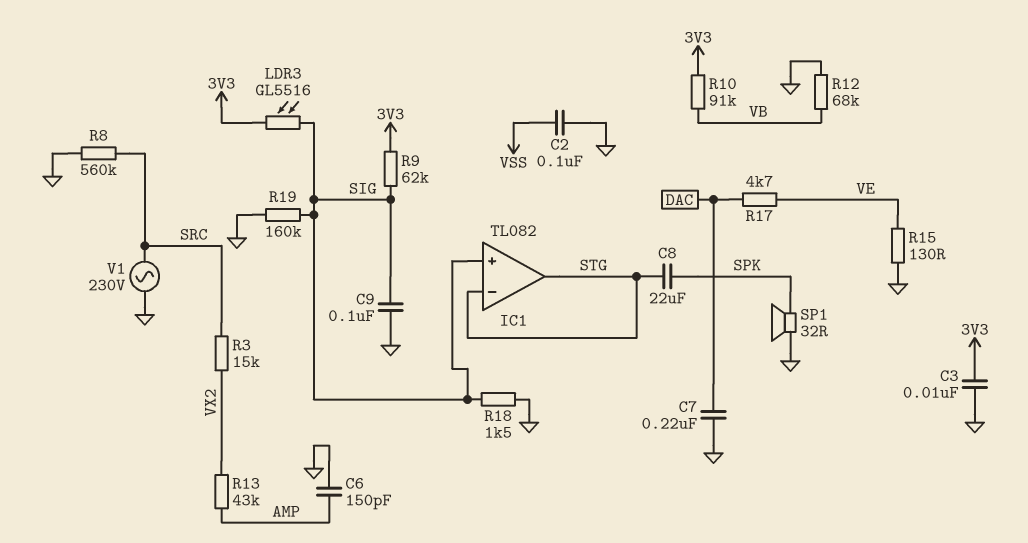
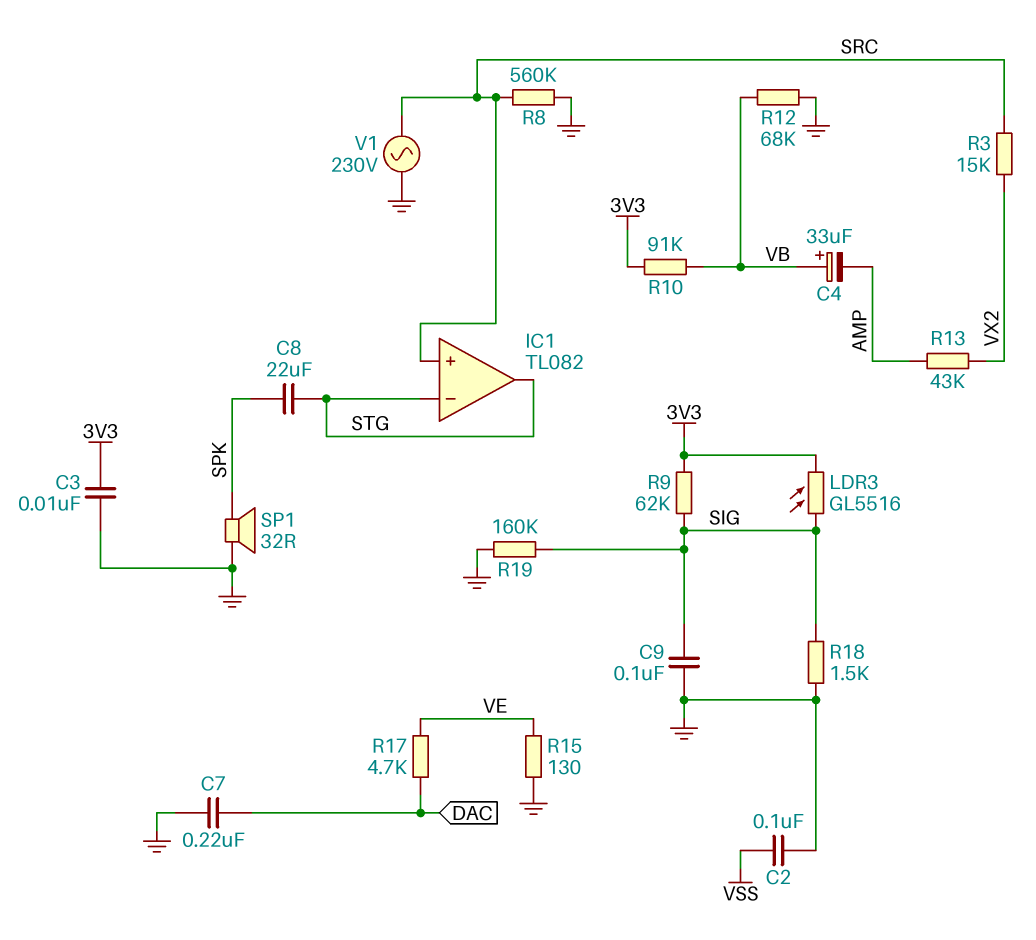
C4: none -> 33uF (plus VB, minus AMP)
C6: 150pF (AMP, GND) -> none
IC1 pin in+: SIG -> SRC

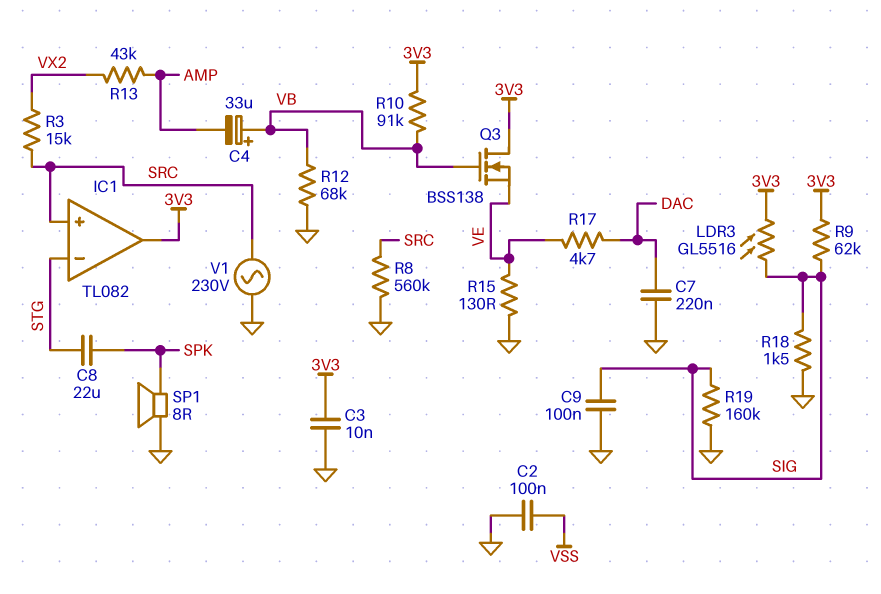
IC1 pin out: STG -> 3V3
Q3: none -> NMOS BSS138 (G VB, D 3V3, S VE)
SP1: speaker 32R (GND, SPK) -> speaker 8R (GND, SPK)

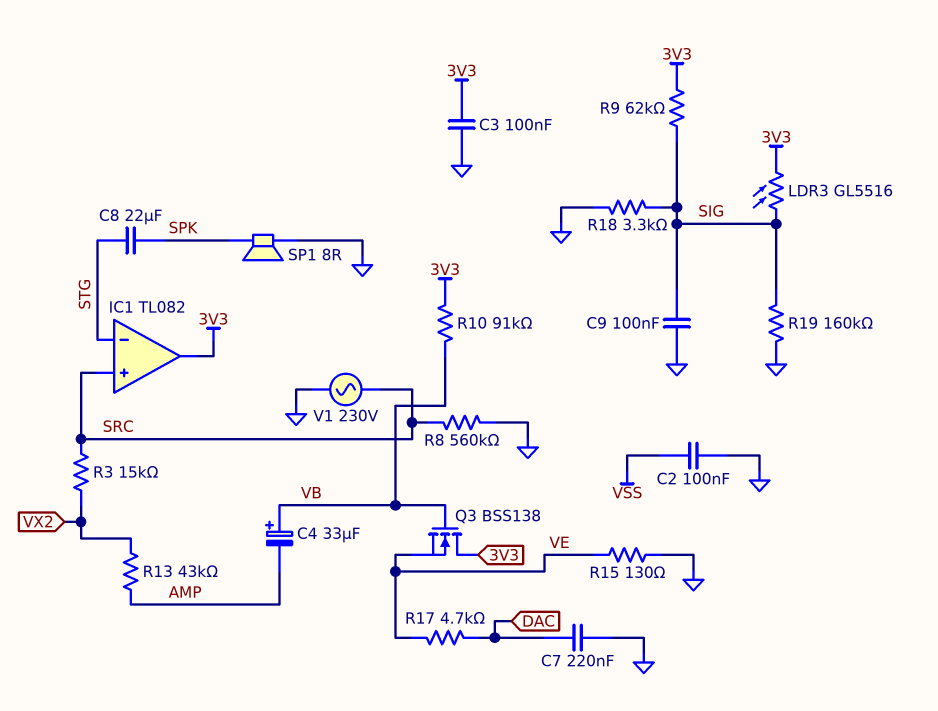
C3: 10nF (3V3, GND) -> 100nF (3V3, GND)
R12: 68k (GND, VB) -> none
R18: 1.5k (GND, SIG) -> 3.3k (GND, SIG)

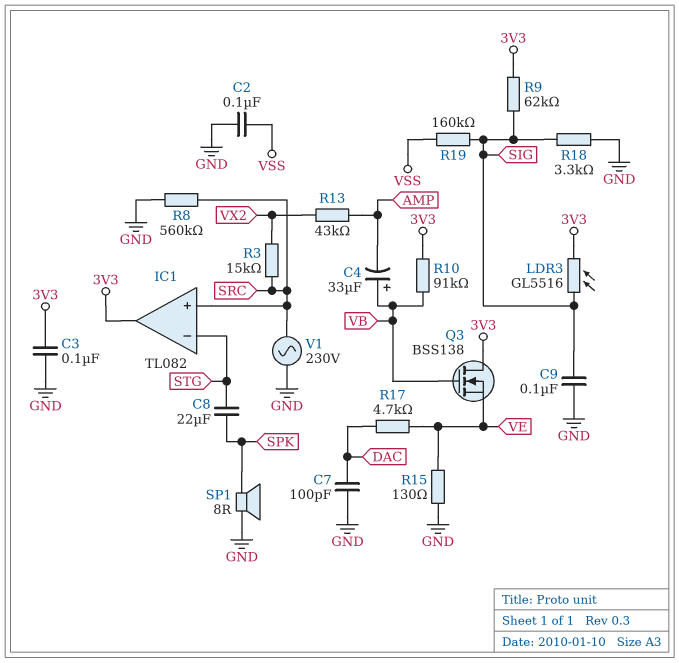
C7: 220nF (DAC, GND) -> 100pF (DAC, GND)
R19: 160k (GND, SIG) -> 160k (SIG, VSS)

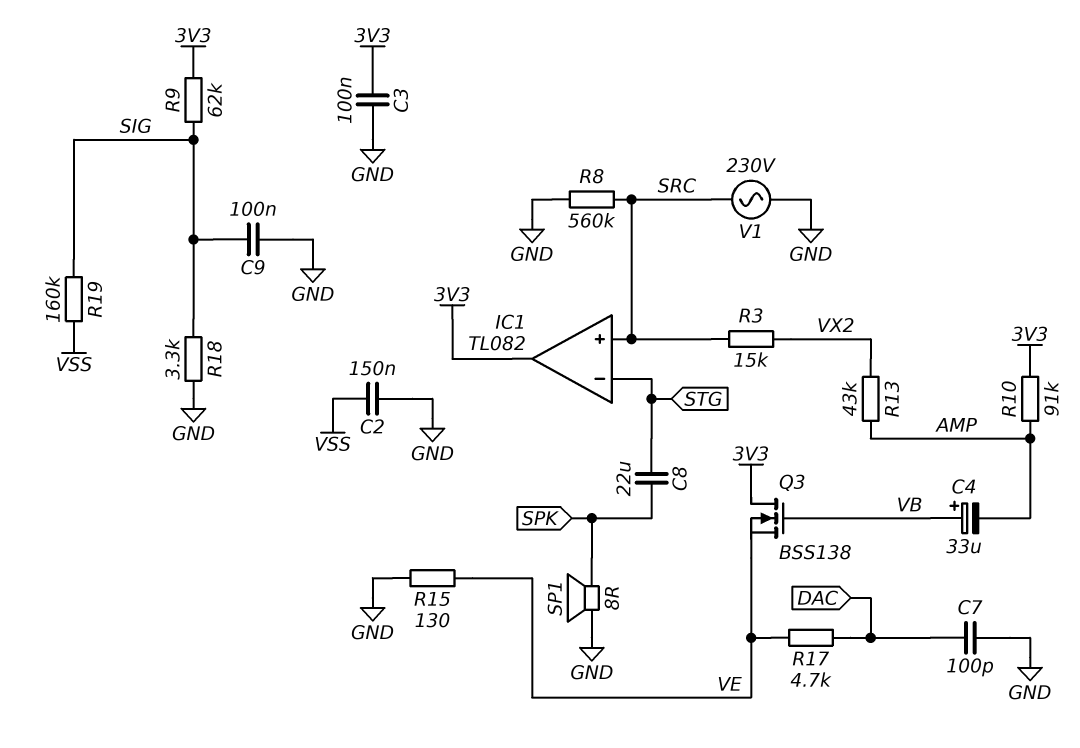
C2: 100nF (GND, VSS) -> 150nF (GND, VSS)
LDR3: GL5516 (3V3, SIG) -> none
R10: 91k (3V3, VB) -> 91k (3V3, AMP)

